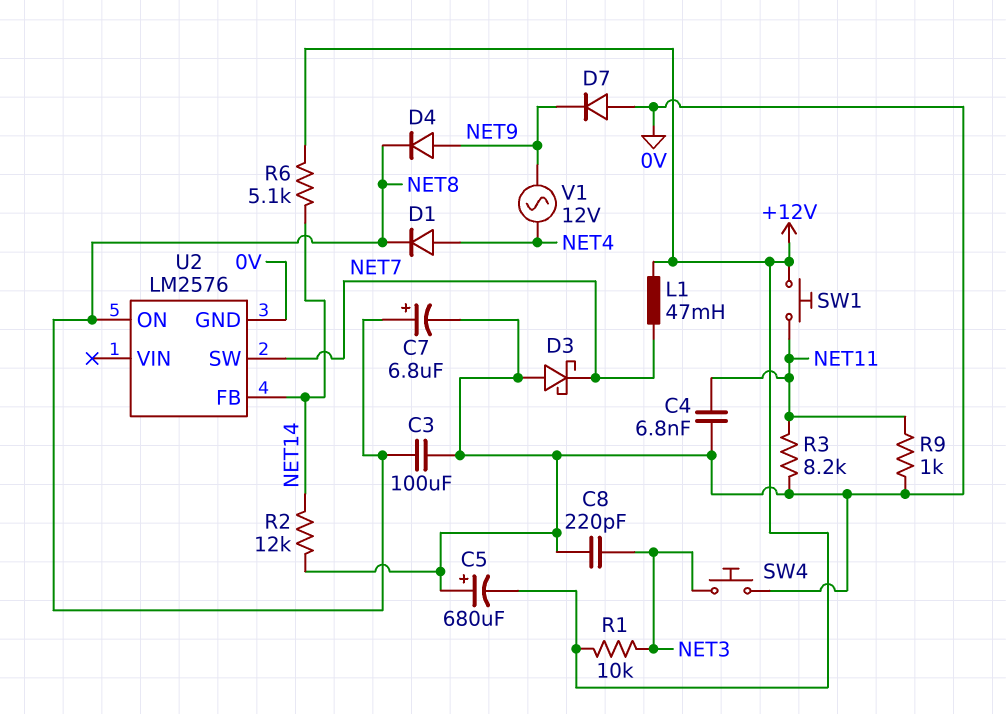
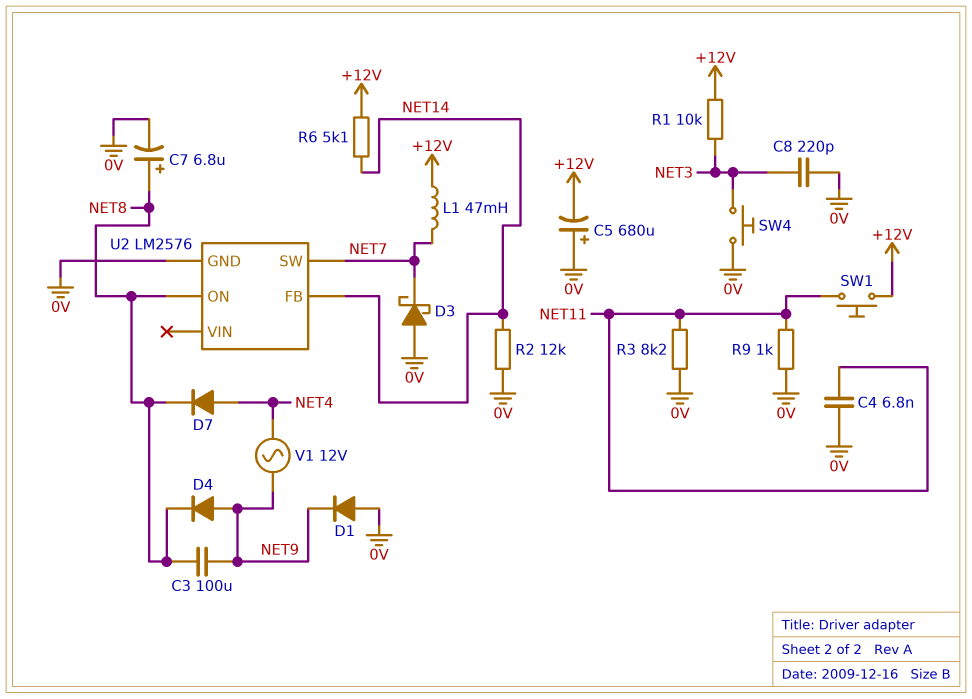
C3: 100uF (0V, NET8) -> 100uF (NET8, NET9)
D1: diode (A NET4, K NET8) -> diode (A 0V, K NET9)
D7: diode (A 0V, K NET9) -> diode (A NET4, K NET8)

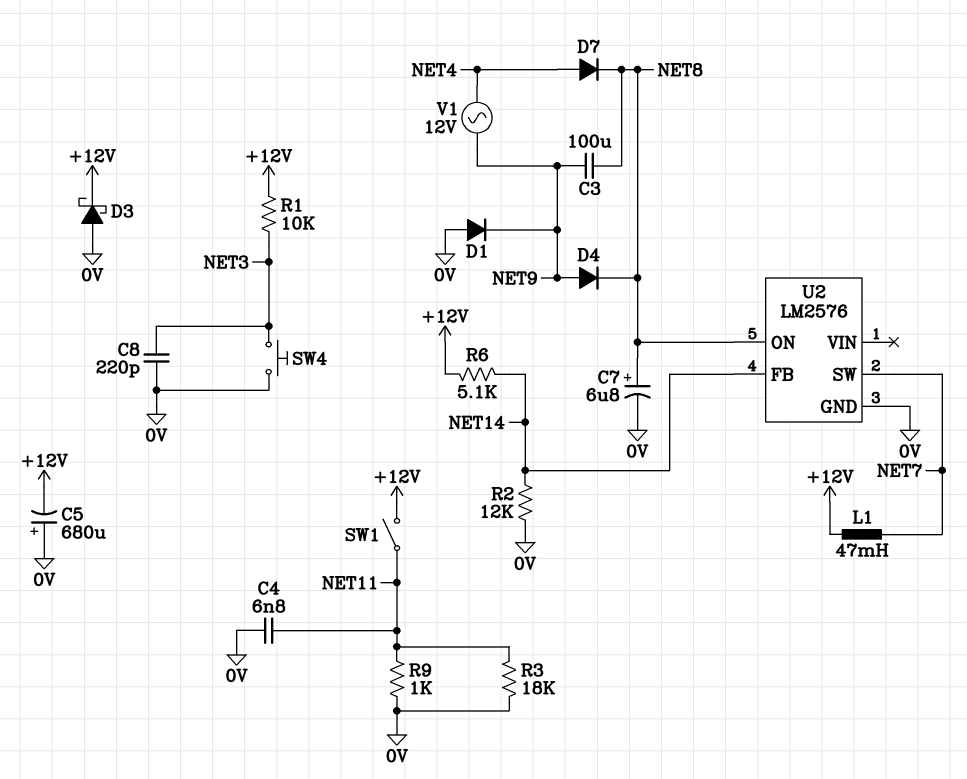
D3: schottky (A 0V, K NET7) -> schottky (A 0V, K +12V)
R3: 8.2k (0V, NET11) -> 18k (0V, NET11)
SW1: button (+12V, NET11) -> switch (+12V, NET11)

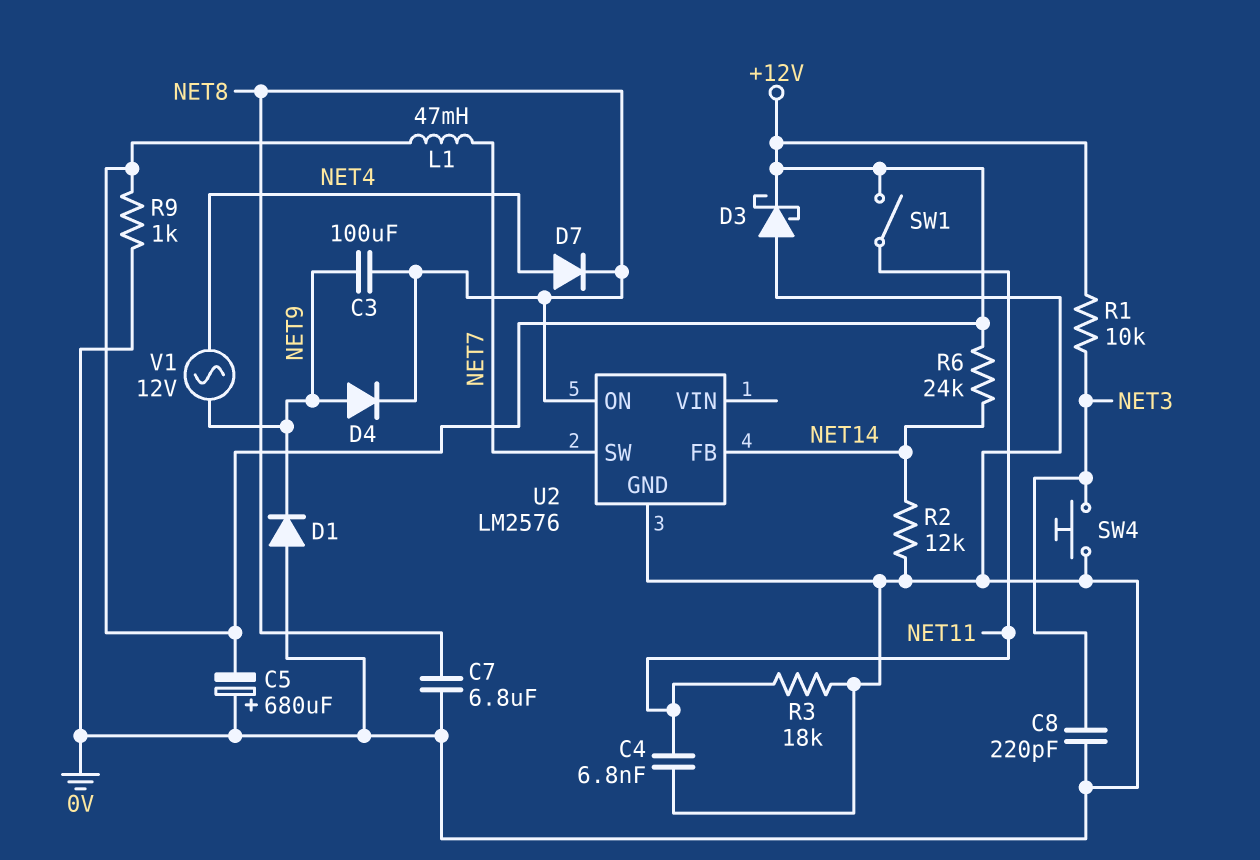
C7: 6.8uF (plus NET8, minus 0V) -> 6.8uF (0V, NET8)
R6: 5.1k (+12V, NET14) -> 24k (+12V, NET14)
R9: 1k (0V, NET11) -> 1k (+12V, 0V)

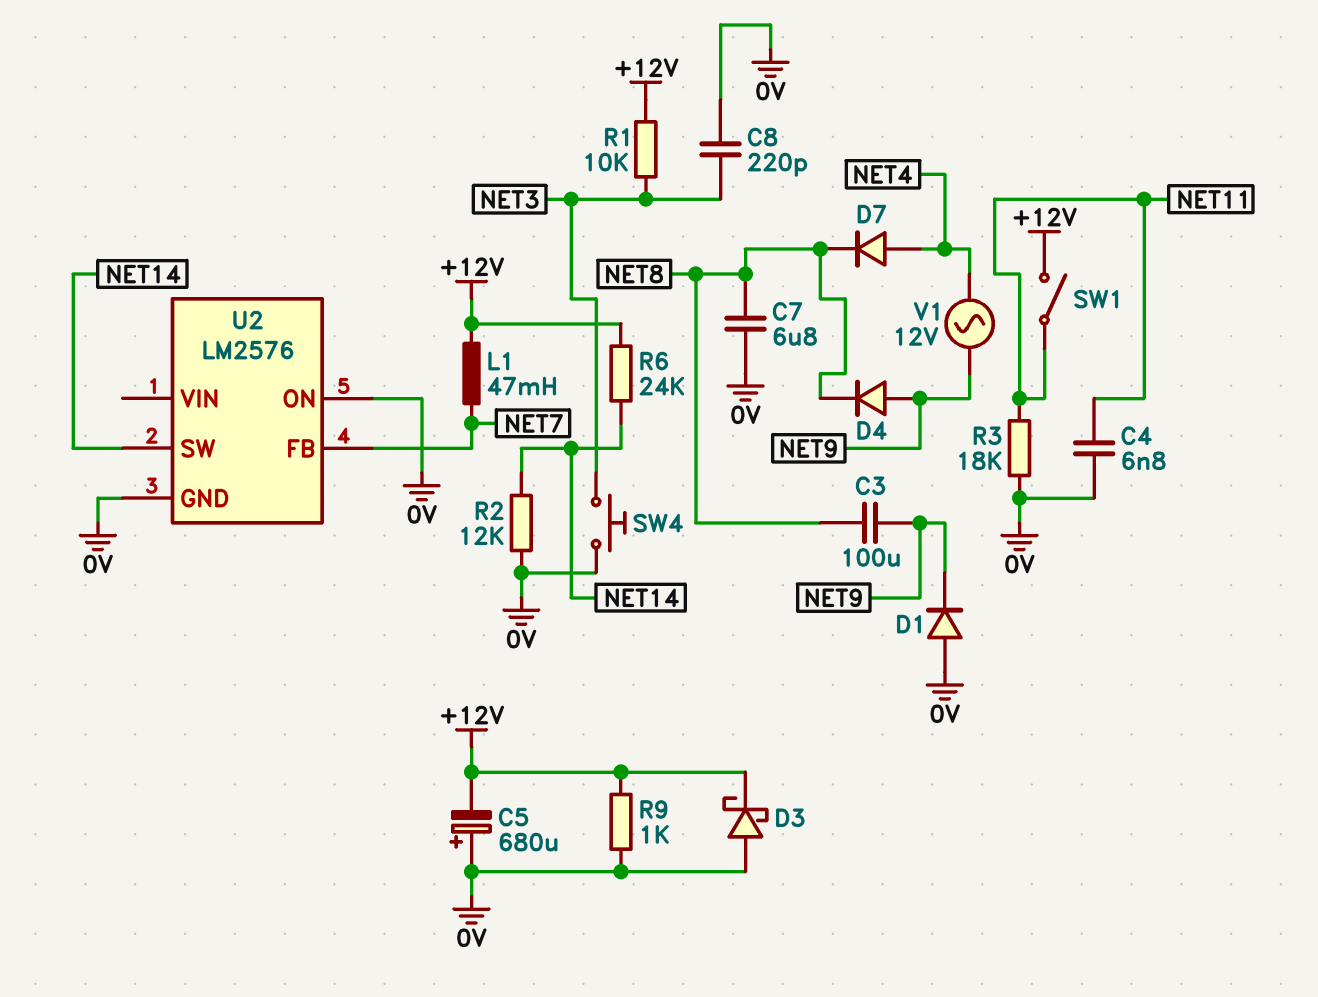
U2 pin FB: NET14 -> NET7
U2 pin ON: NET8 -> 0V
U2 pin SW: NET7 -> NET14

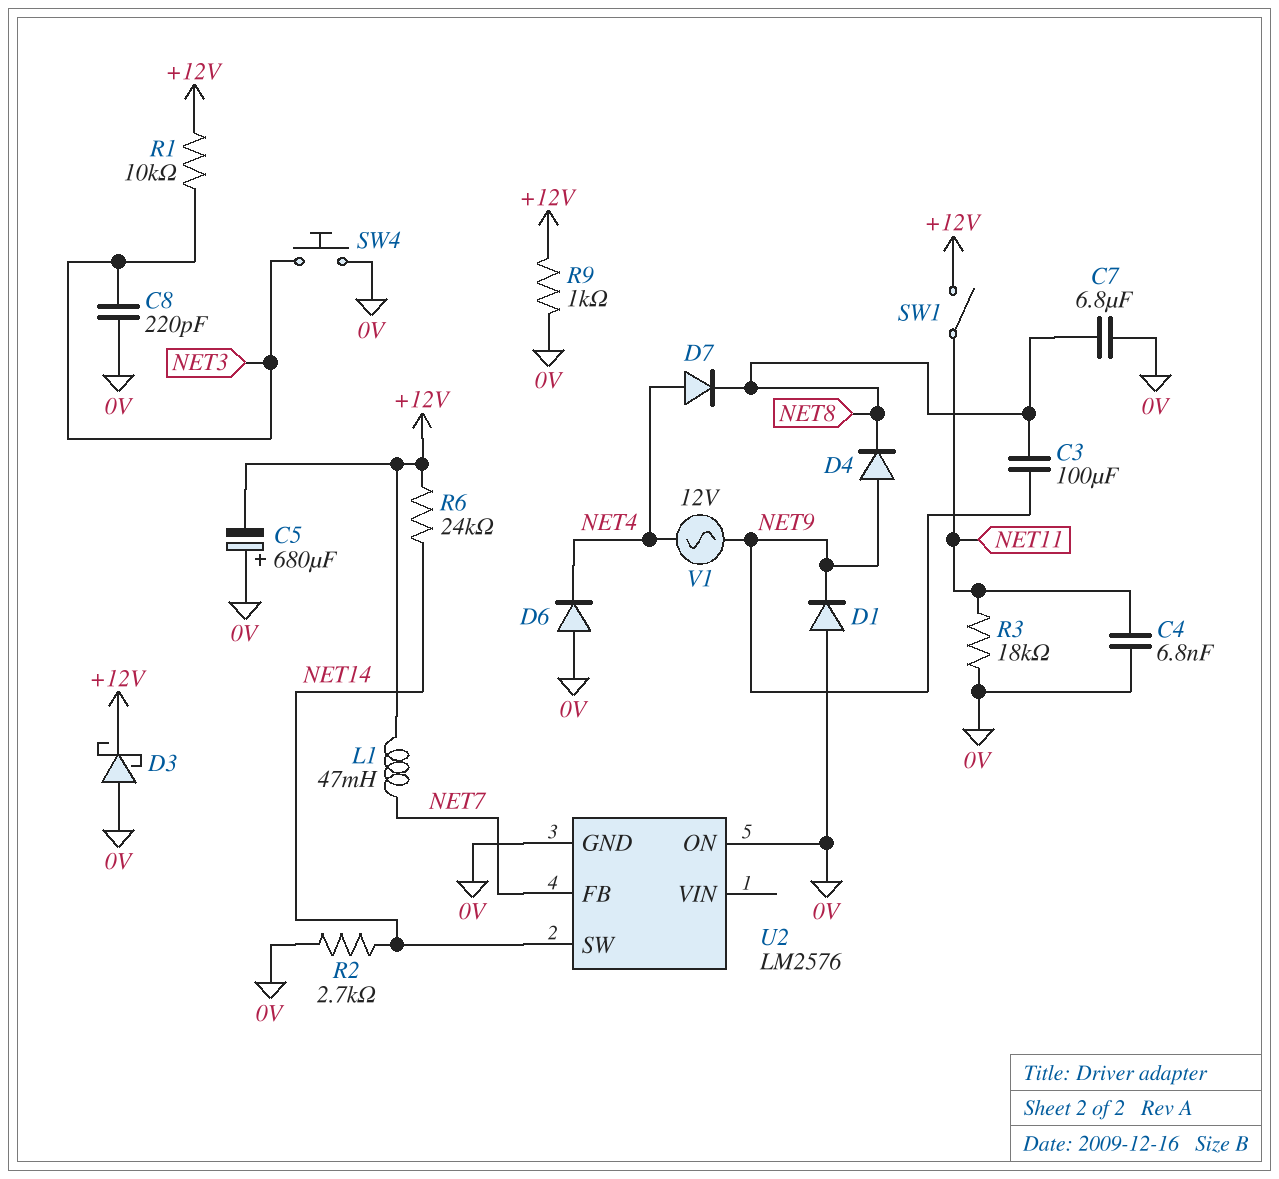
D6: none -> diode (A 0V, K NET4)
R2: 12k (0V, NET14) -> 2.7k (0V, NET14)

